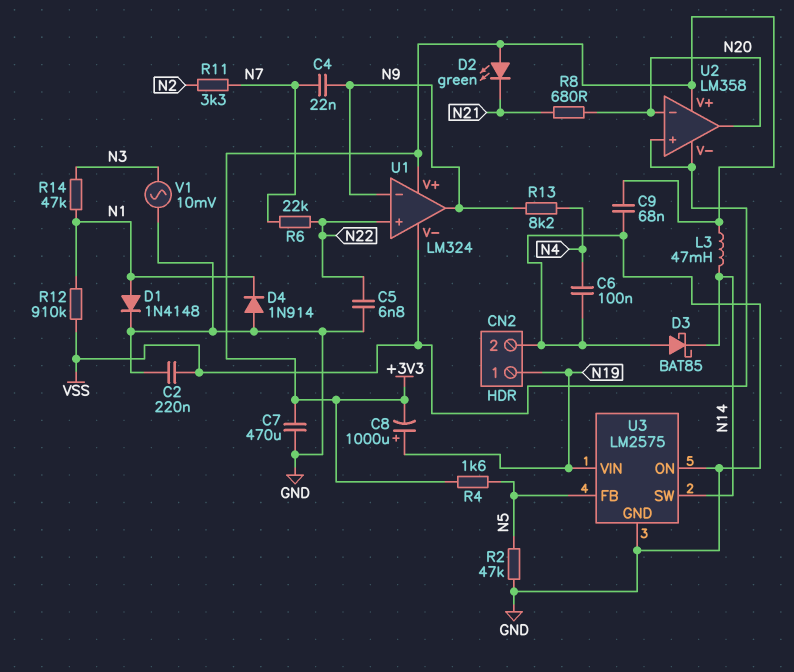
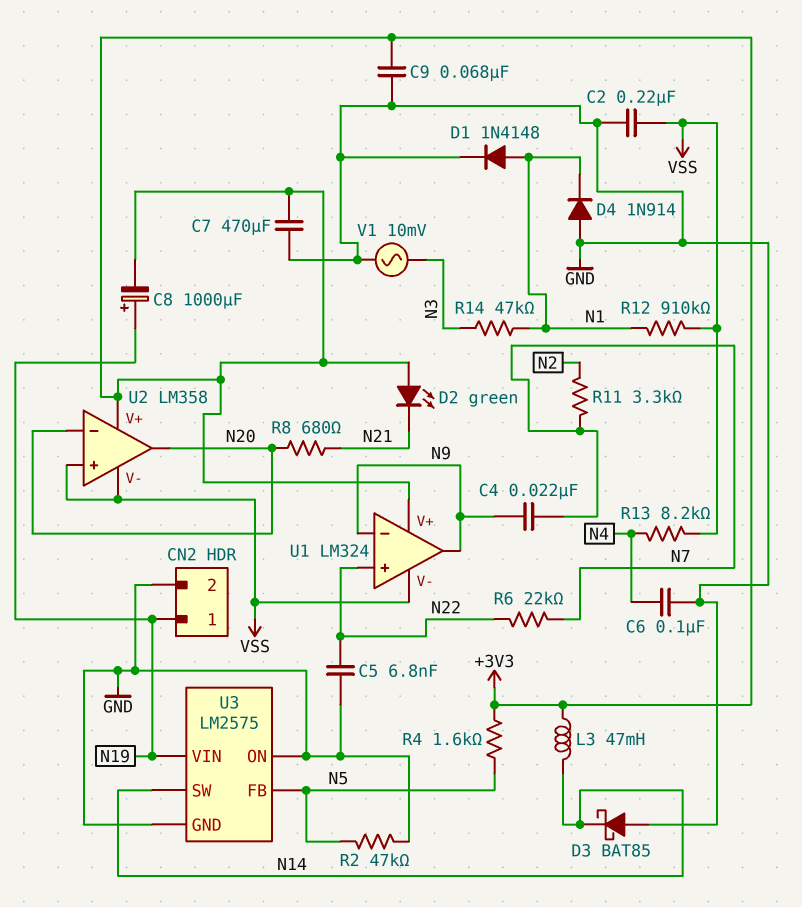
R13: 8.2k (N4, N9) -> 8.2k (N4, VSS)

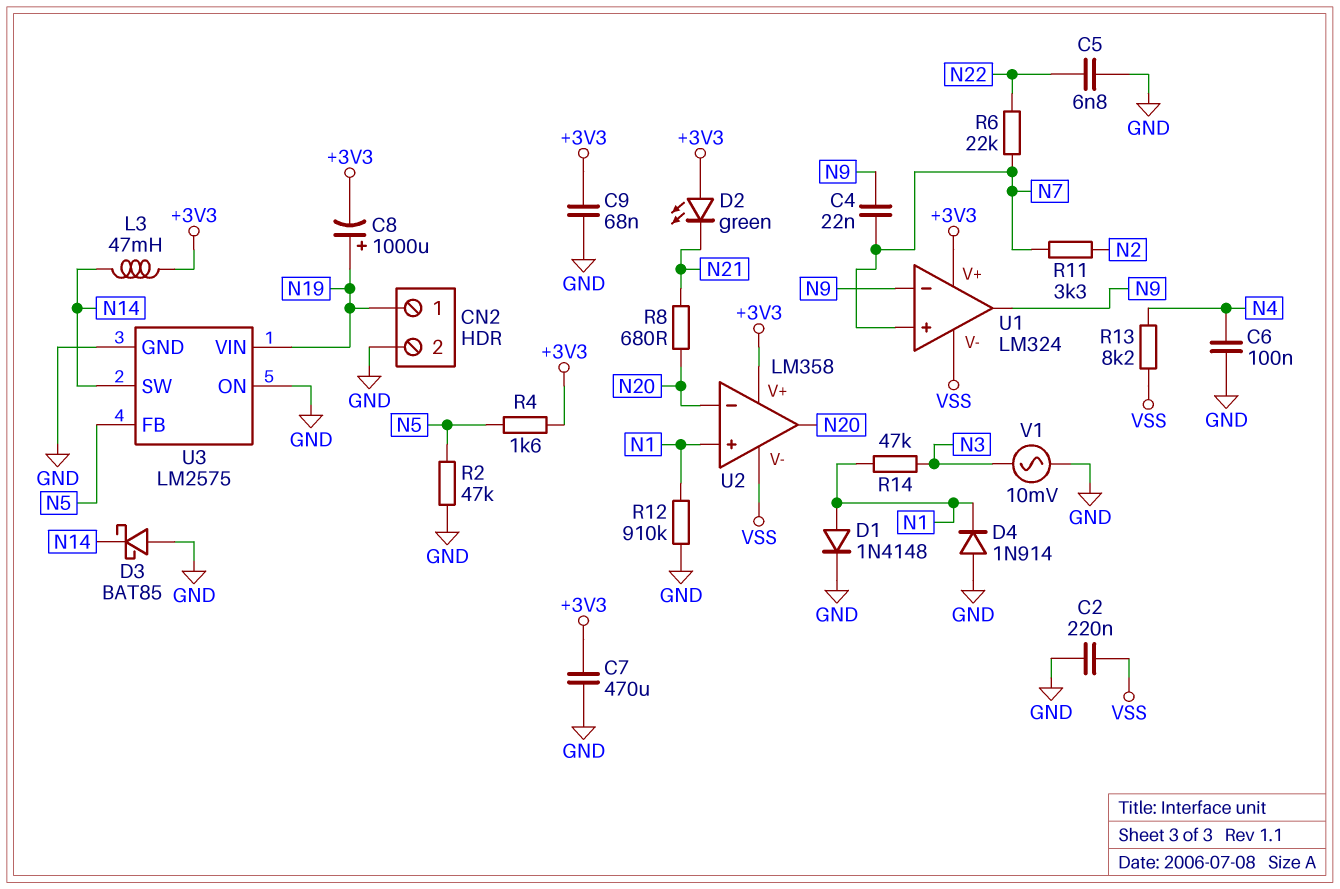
R12: 910k (N1, VSS) -> 910k (GND, N1)
U1 pin in+: N22 -> N7
U2 pin in+: VSS -> N1

